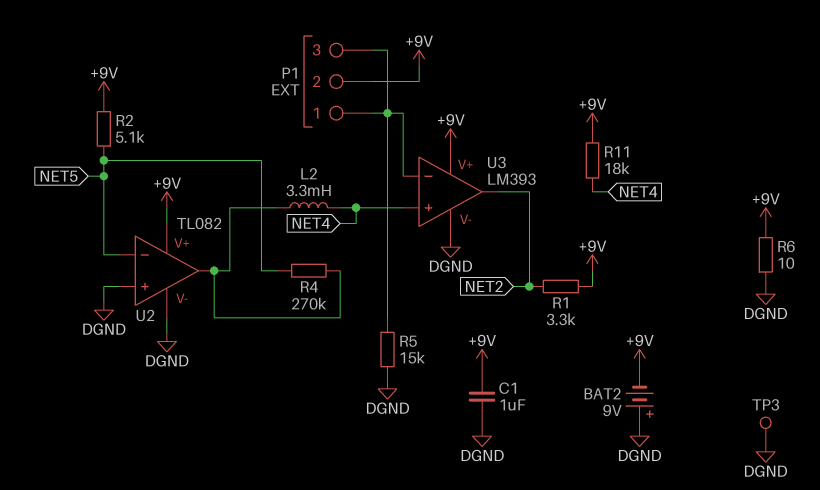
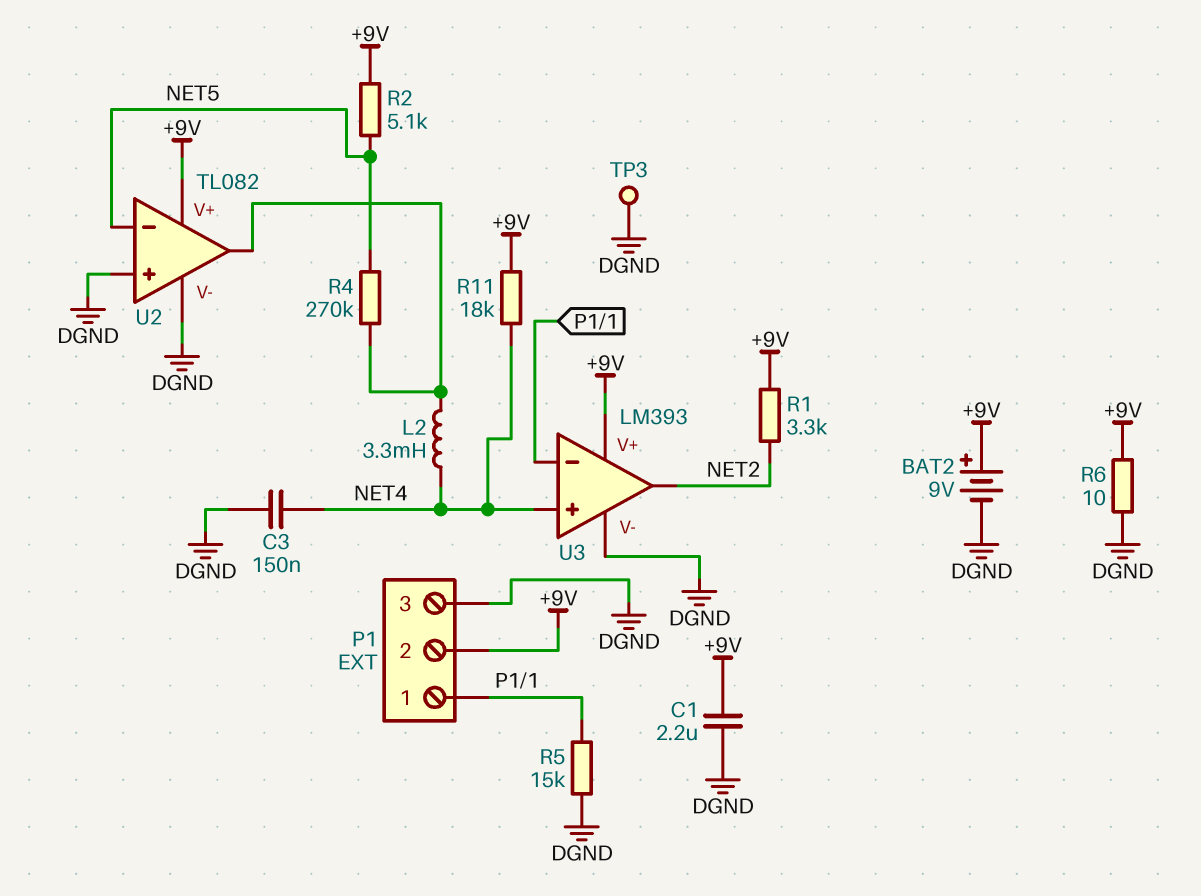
BAT2: 9V (plus DGND, minus +9V) -> 9V (plus +9V, minus DGND)
C1: 1uF (+9V, DGND) -> 2.2uF (+9V, DGND)
C3: none -> 150nF (DGND, NET4)
P1 pin 3: P1/1 -> DGND

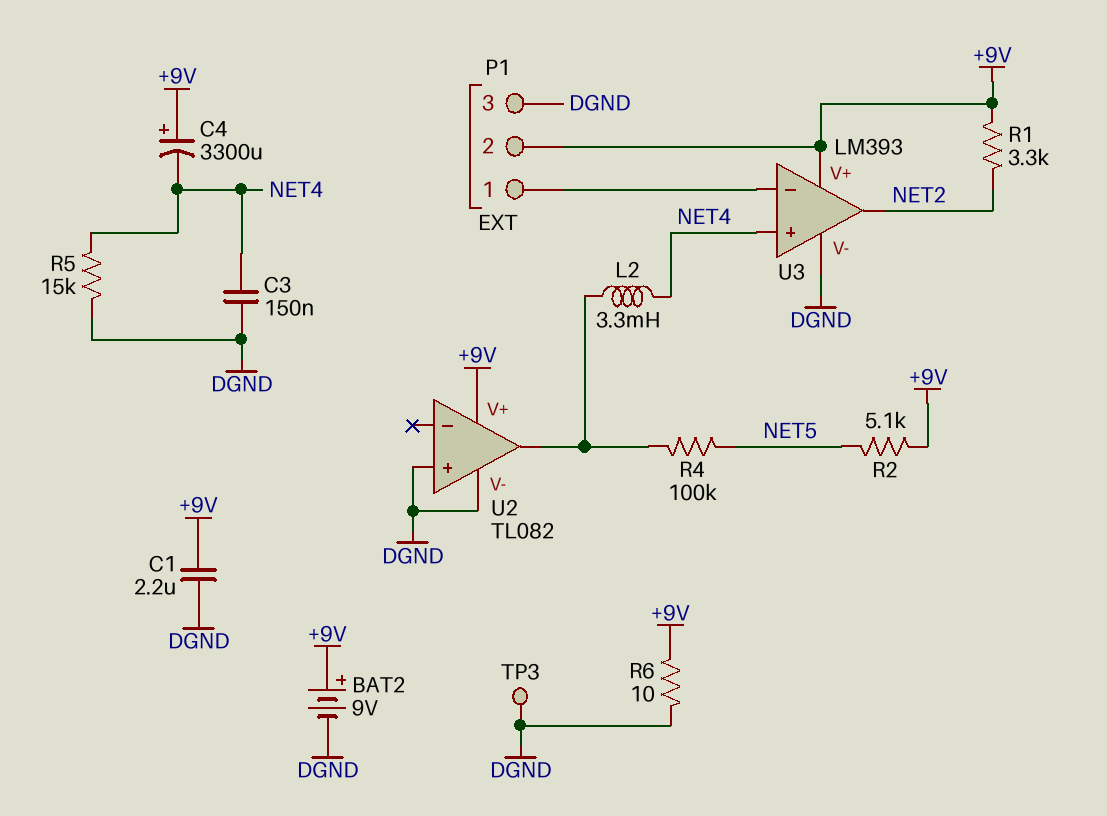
C4: none -> 3300uF (plus +9V, minus NET4)
R4: 270k (NET5, U2/out) -> 100k (NET5, U2/out)
R5: 15k (DGND, P1/1) -> 15k (DGND, NET4)
R11: 18k (+9V, NET4) -> none
U2 pin in-: NET5 -> none

